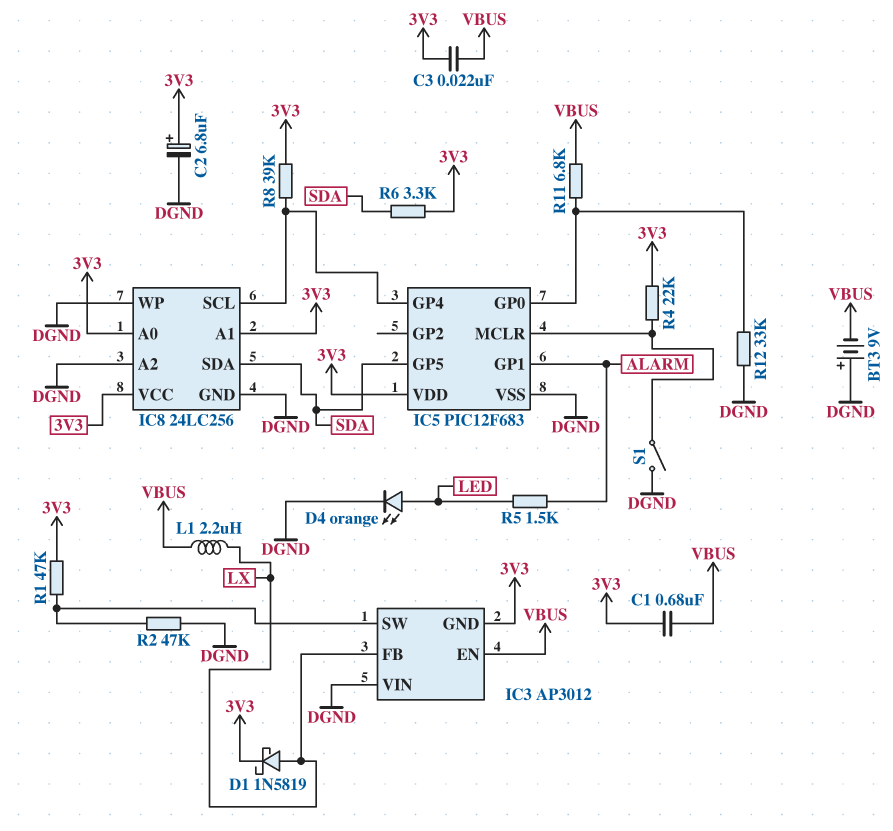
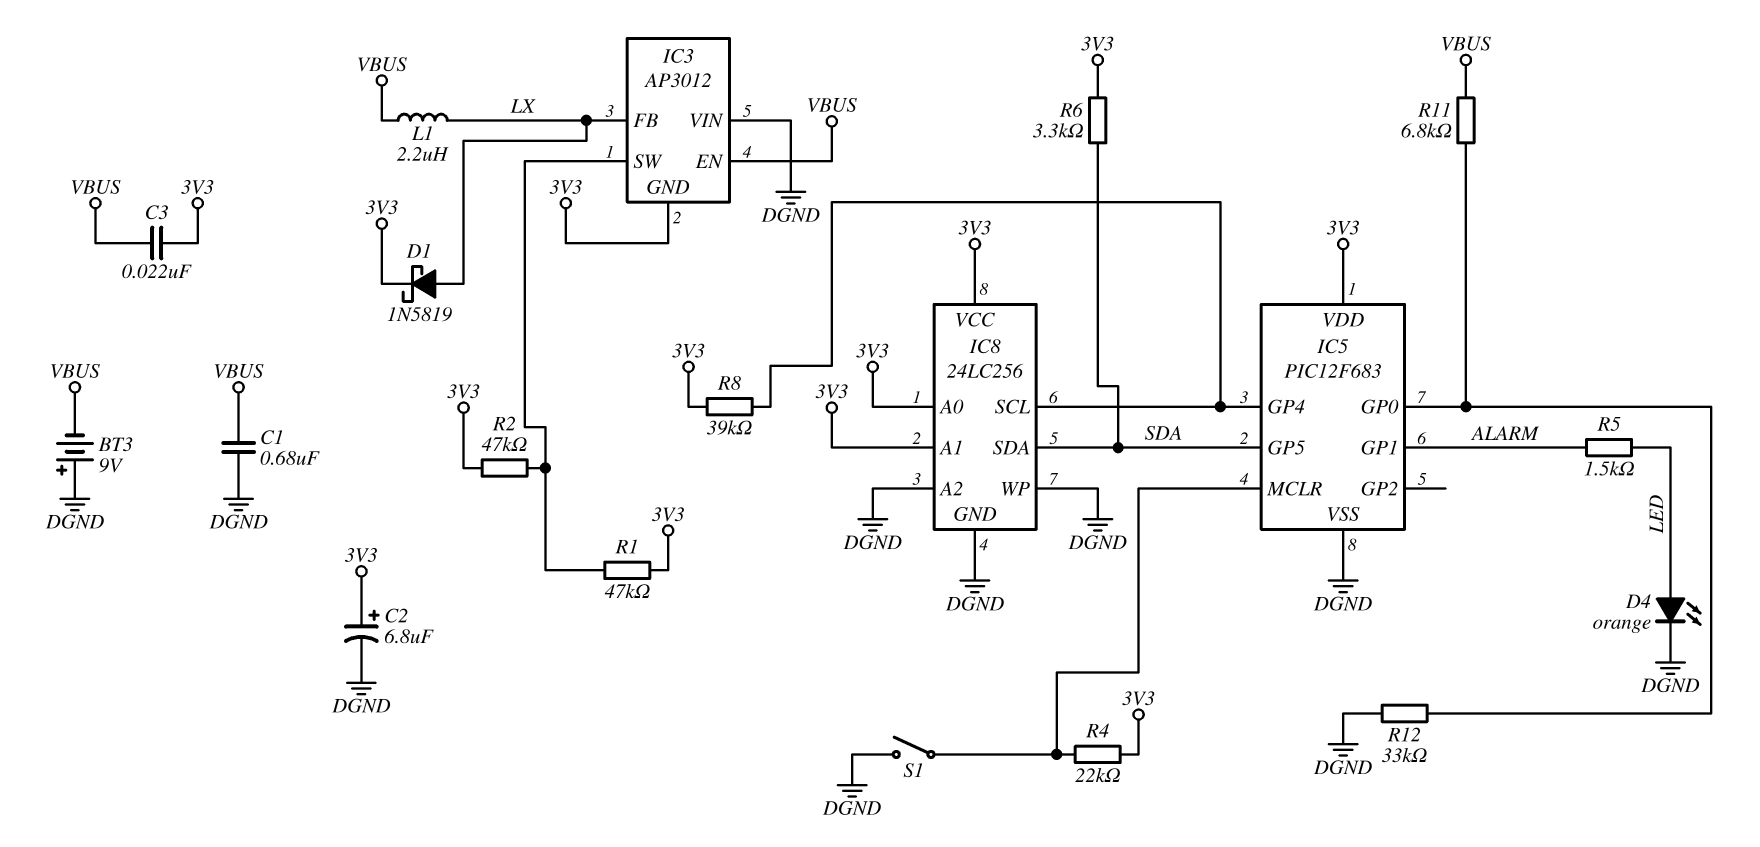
C1: 680nF (3V3, VBUS) -> 680nF (DGND, VBUS)
R2: 47k (DGND, IC3/SW) -> 47k (3V3, IC3/SW)

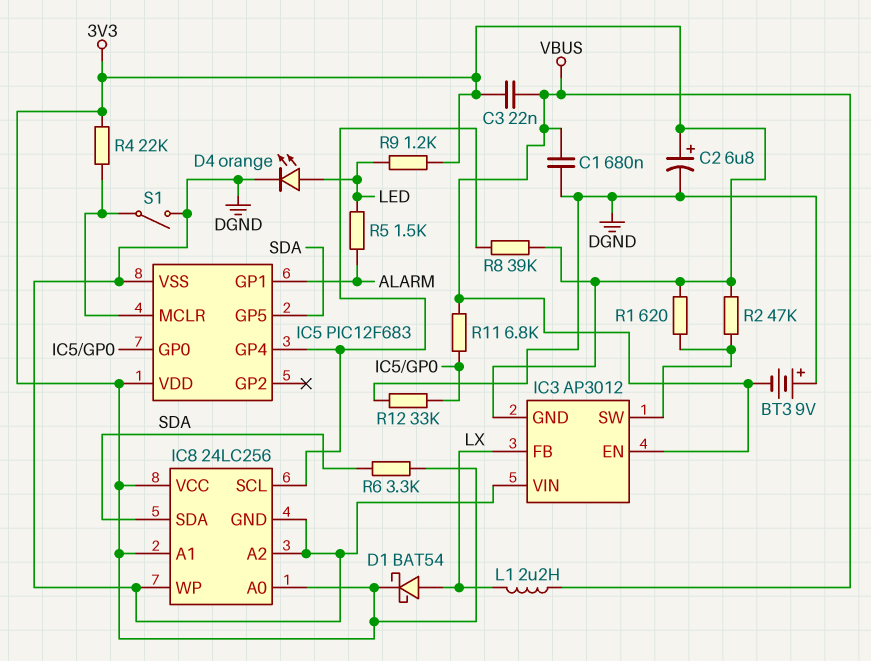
D1: schottky 1N5819 (A LX, K 3V3) -> schottky BAT54 (A LX, K 3V3)
R1: 47k (3V3, IC3/SW) -> 620 (3V3, IC3/SW)
R9: none -> 1.2k (3V3, LED)

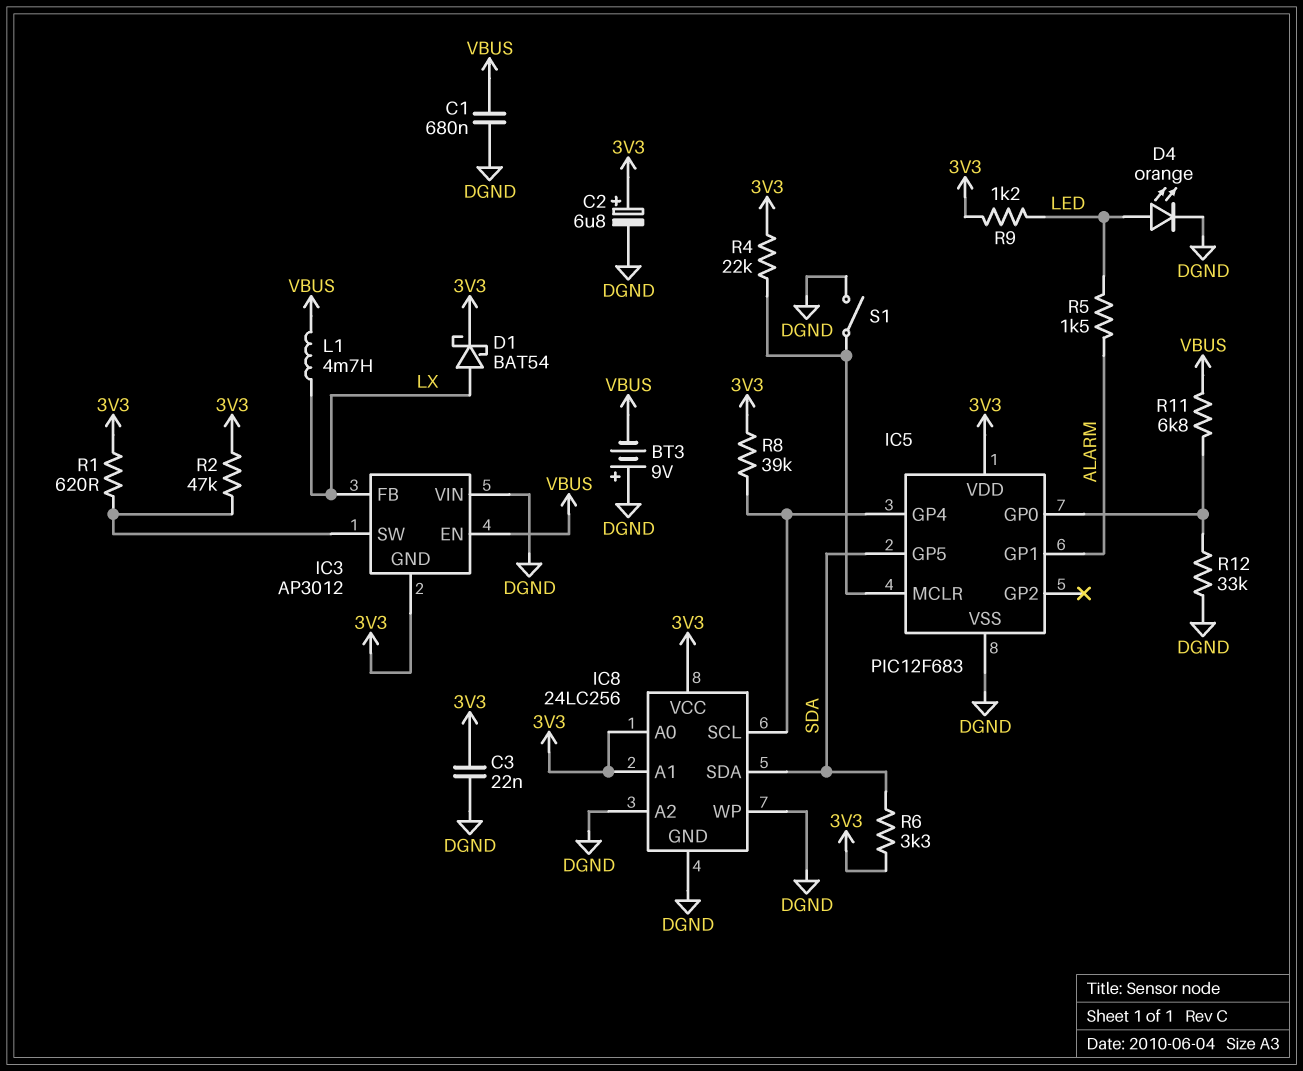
C3: 22nF (3V3, VBUS) -> 22nF (3V3, DGND)
L1: 2.2uH (LX, VBUS) -> 4.7mH (LX, VBUS)

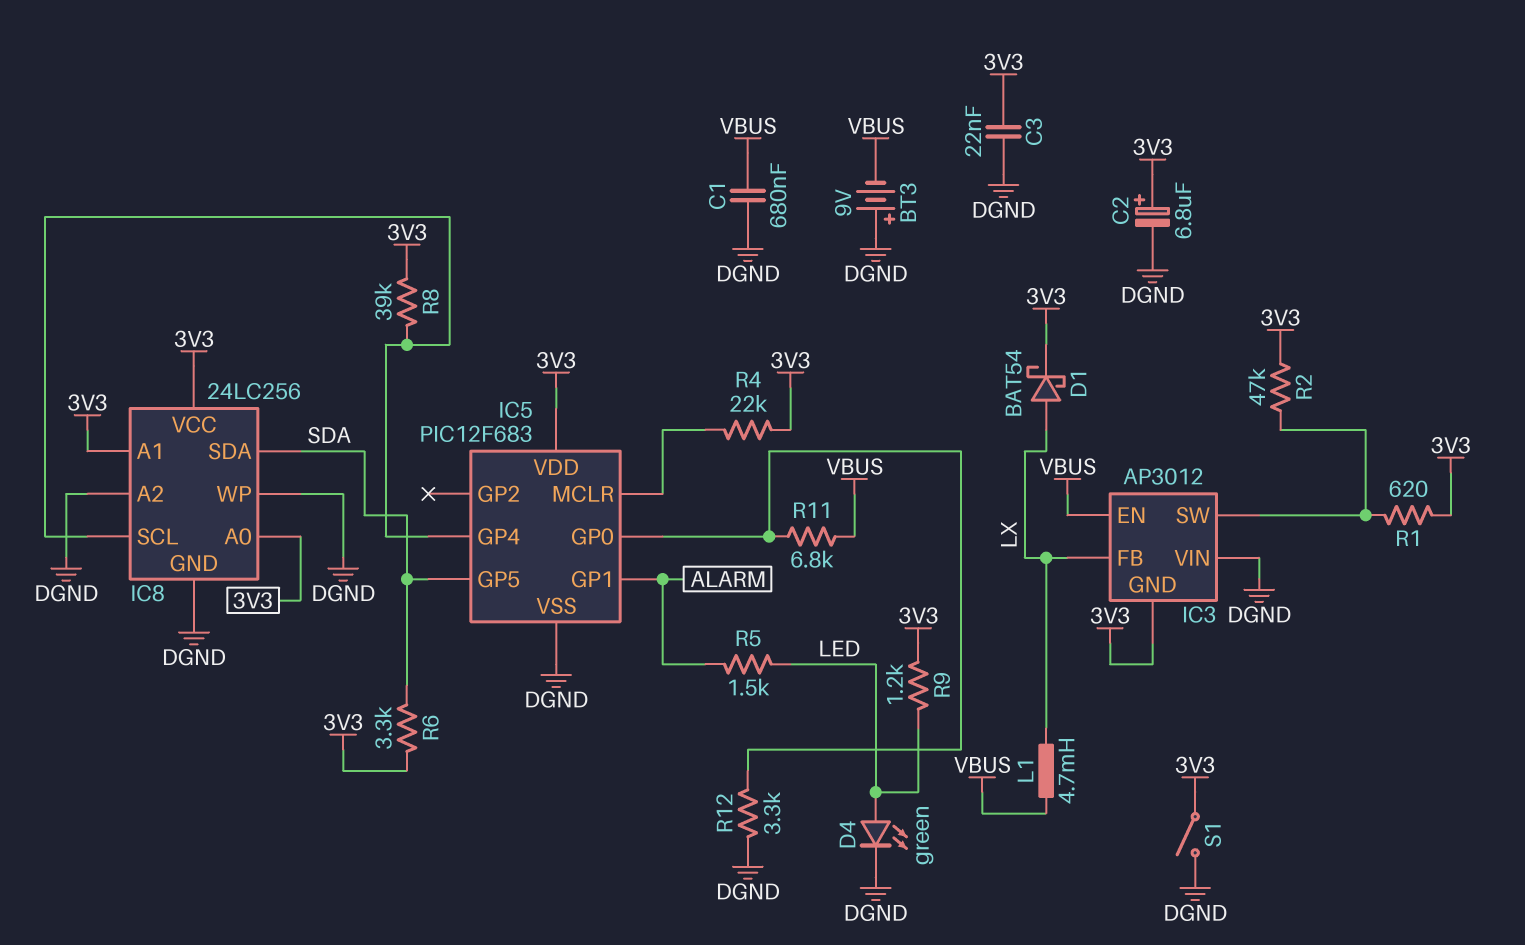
D4: LED orange (A LED, K DGND) -> LED green (A LED, K DGND)
R12: 33k (DGND, IC5/GP0) -> 3.3k (DGND, IC5/GP0)
S1: switch (DGND, IC5/MCLR) -> switch (3V3, DGND)

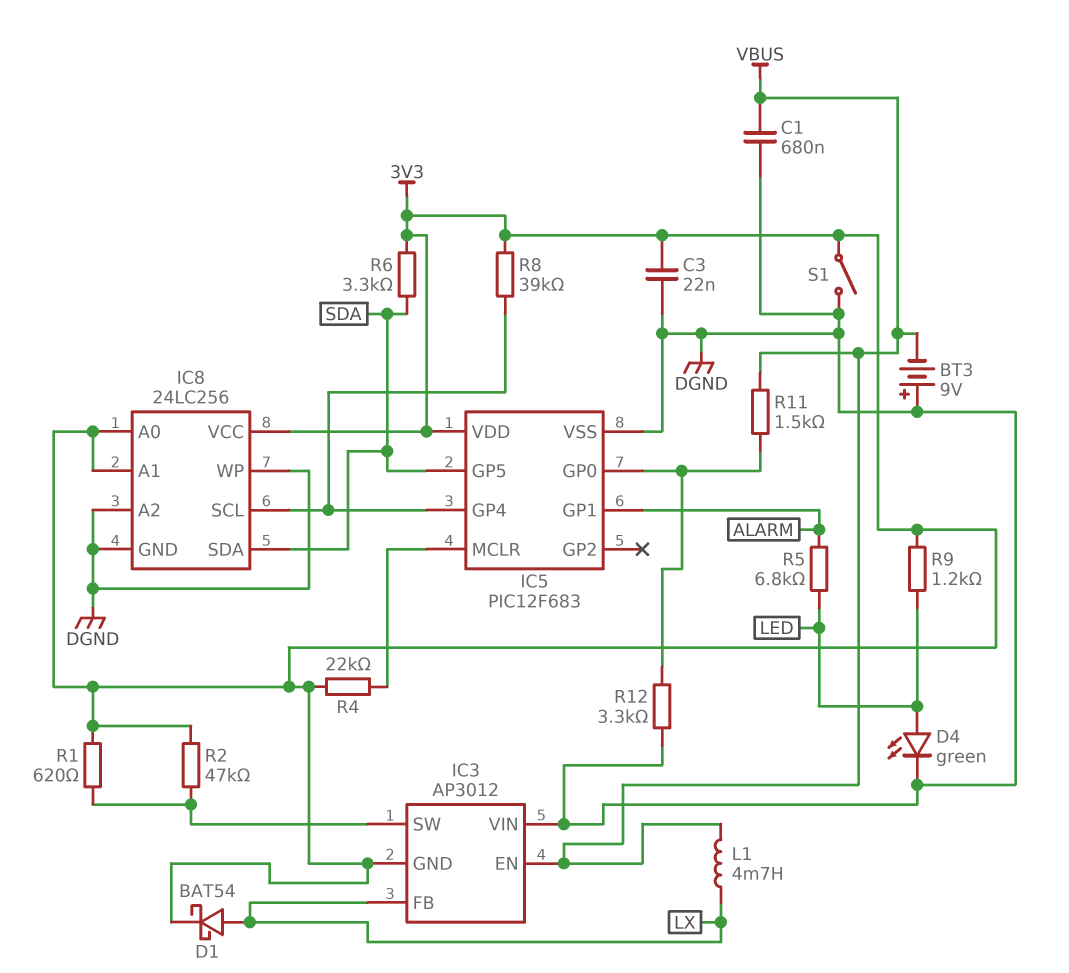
C2: 6.8uF (plus 3V3, minus DGND) -> none
R5: 1.5k (ALARM, LED) -> 6.8k (ALARM, LED)
R11: 6.8k (IC5/GP0, VBUS) -> 1.5k (IC5/GP0, VBUS)

